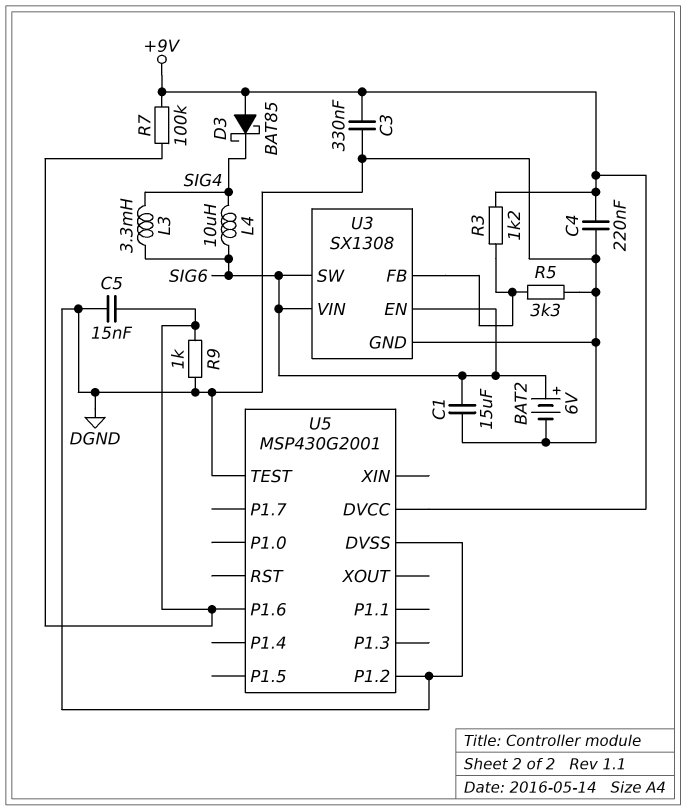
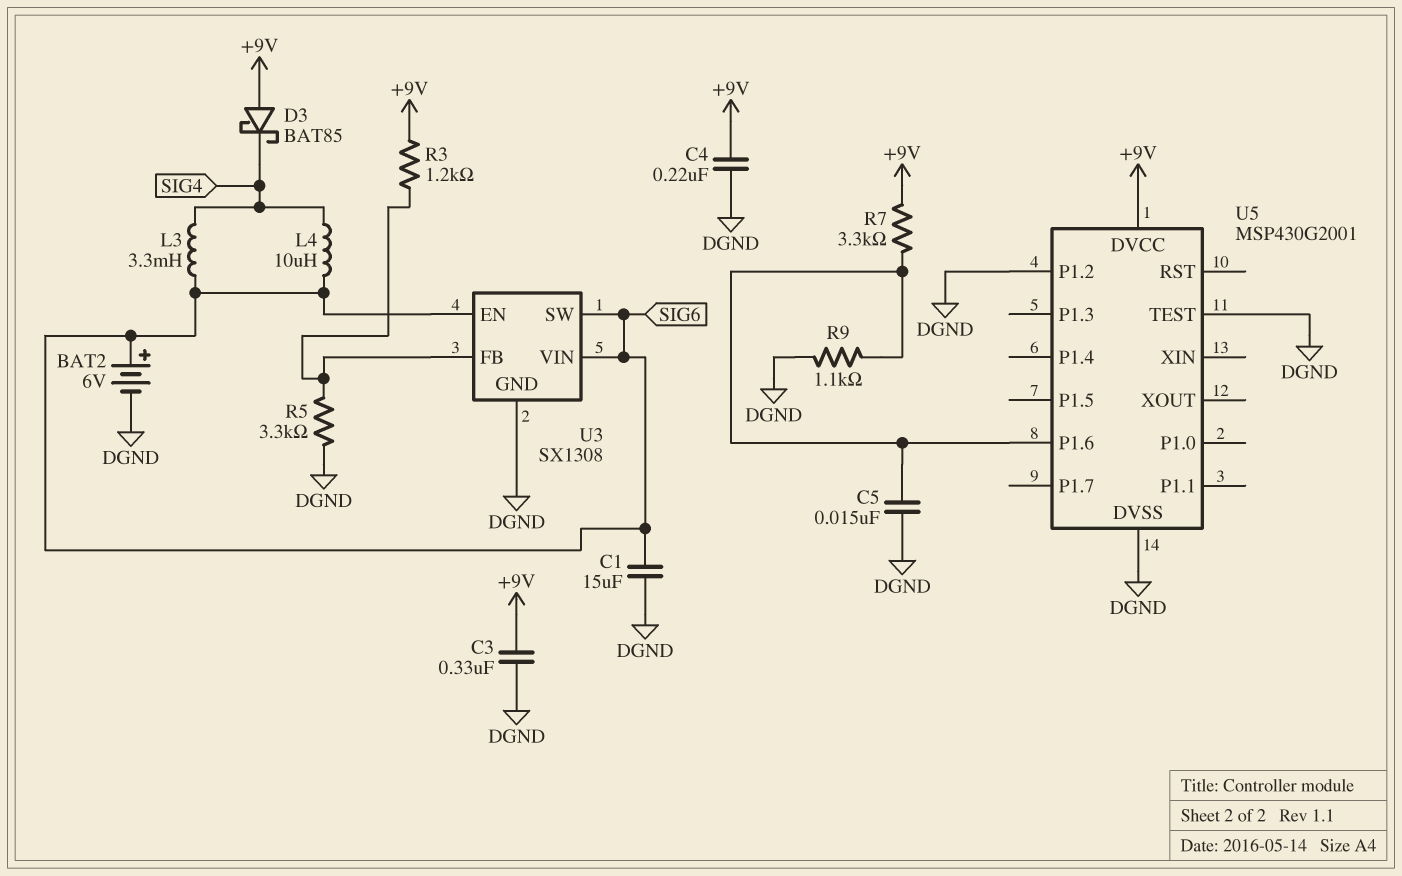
R7: 100k (+9V, U5/P1.6) -> 3.3k (+9V, U5/P1.6)
R9: 1k (DGND, U5/P1.6) -> 1.1k (DGND, U5/P1.6)

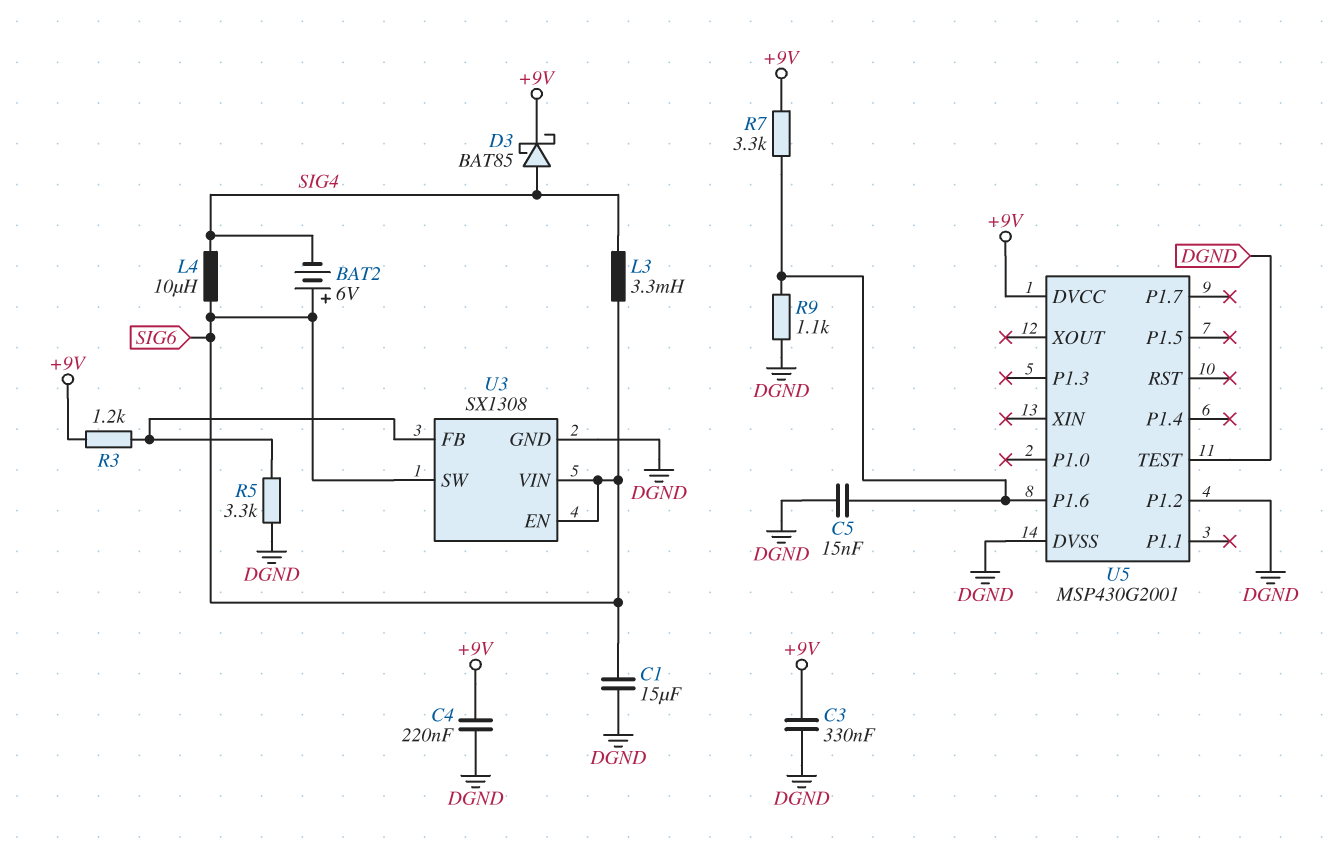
BAT2: 6V (plus SIG6, minus DGND) -> 6V (plus SIG6, minus SIG4)
D3: schottky BAT85 (A +9V, K SIG4) -> schottky BAT85 (A SIG4, K +9V)

